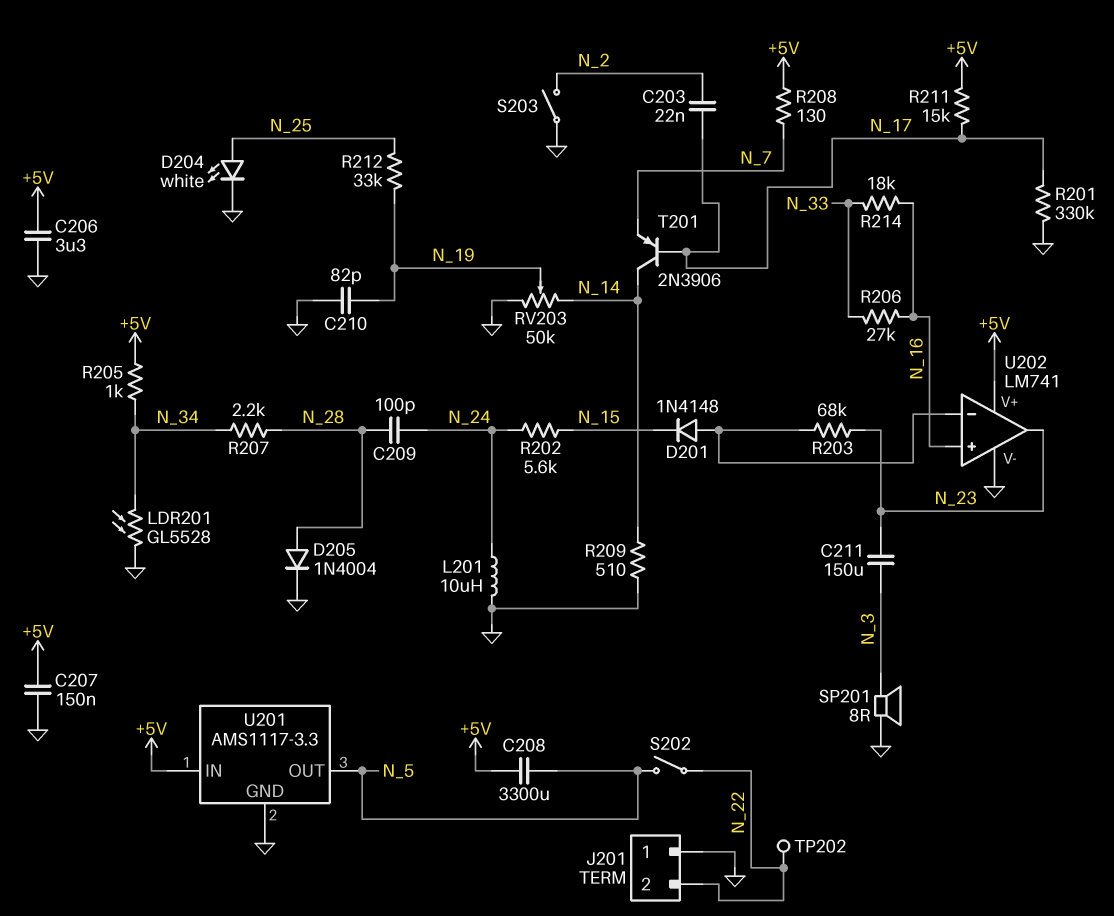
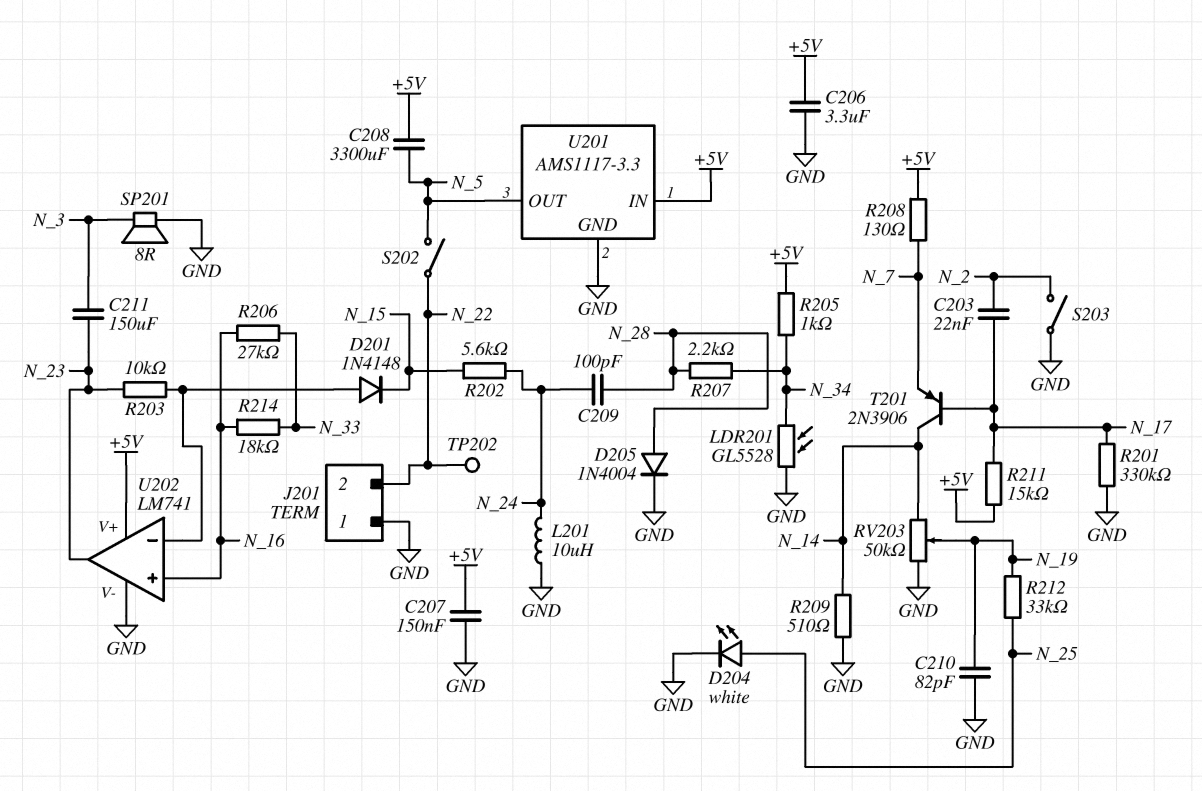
R203: 68k (N_23, U202/in-) -> 10k (N_23, U202/in-)

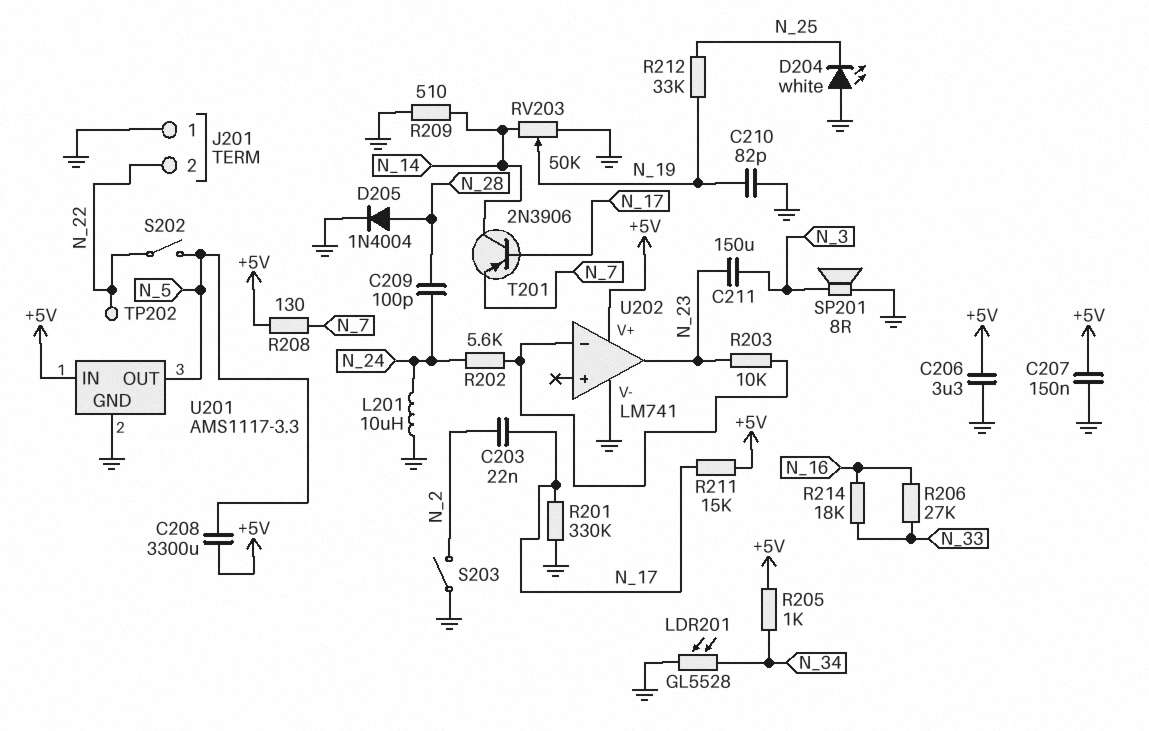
D201: diode 1N4148 (A U202/in-, K N_15) -> none
D204: LED white (A N_25, K GND) -> LED white (A GND, K N_25)
R202: 5.6k (N_15, N_24) -> 5.6k (N_24, U202/in-)
R207: 2.2k (N_28, N_34) -> none
U202 pin in+: N_16 -> none

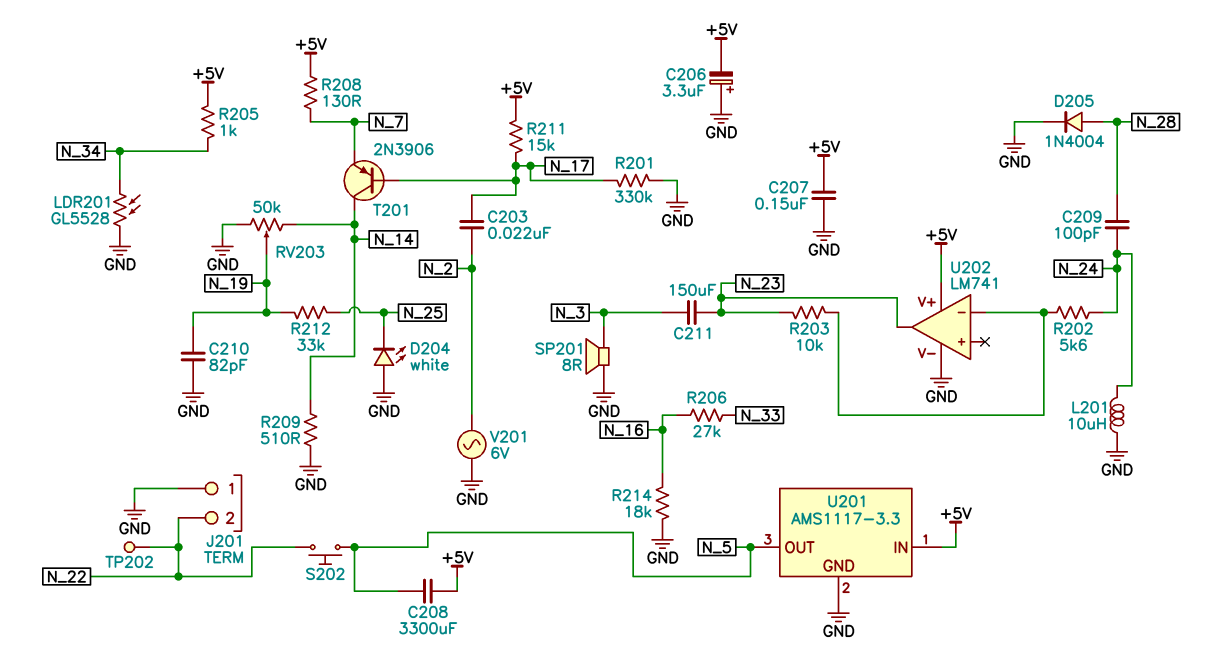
C206: 3.3uF (+5V, GND) -> 3.3uF (plus GND, minus +5V)
R214: 18k (N_16, N_33) -> 18k (GND, N_16)
S202: switch (N_5, N_22) -> button (N_5, N_22)
S203: switch (GND, N_2) -> none
V201: none -> AC 6V (GND, N_2)

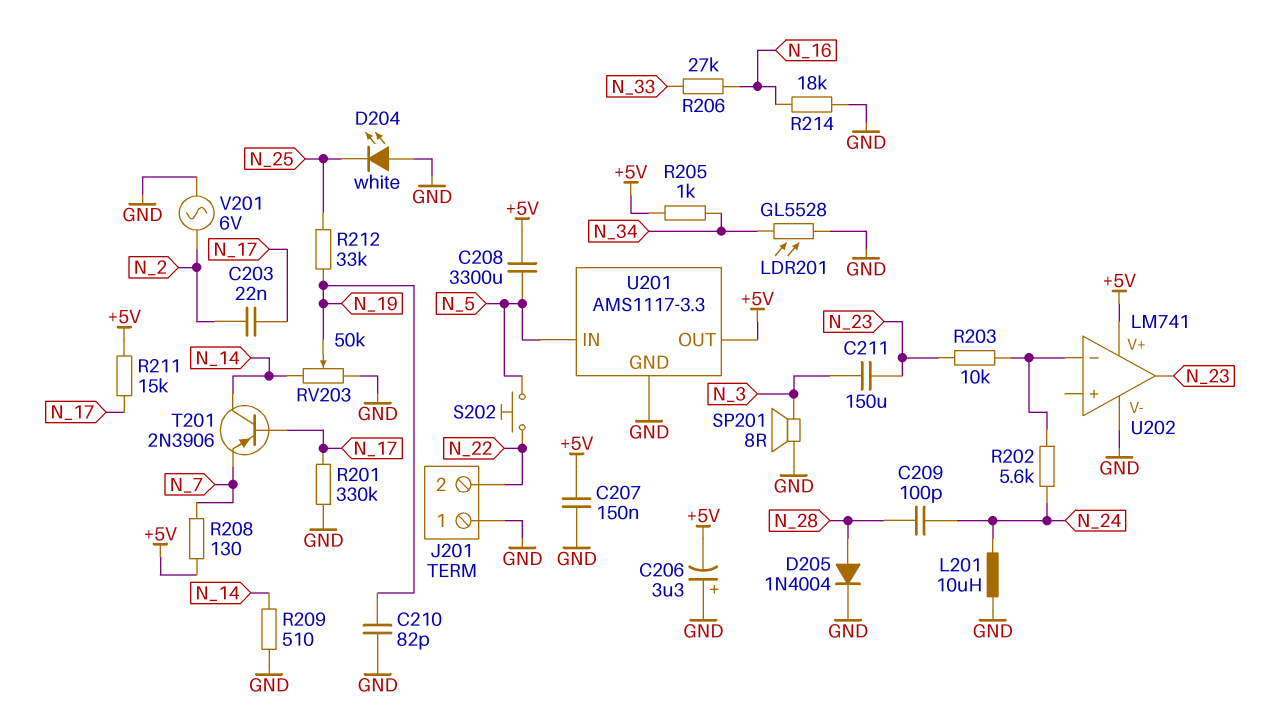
TP202: test point (N_22) -> none
U201 pin IN: +5V -> N_5
U201 pin OUT: N_5 -> +5V

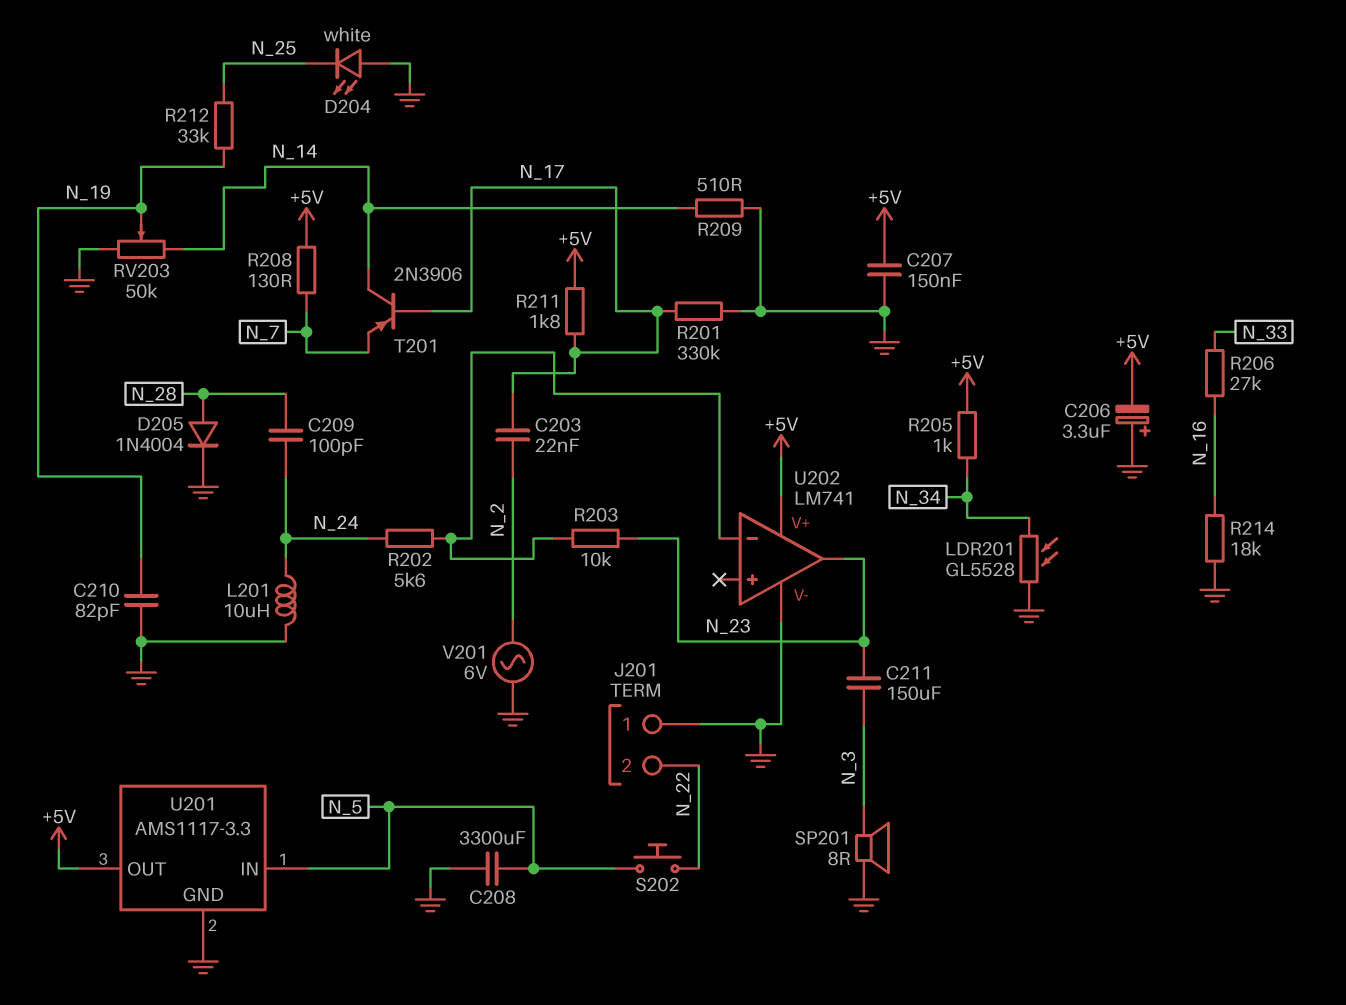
C208: 3300uF (+5V, N_5) -> 3300uF (GND, N_5)
R211: 15k (+5V, N_17) -> 1.8k (+5V, N_17)

